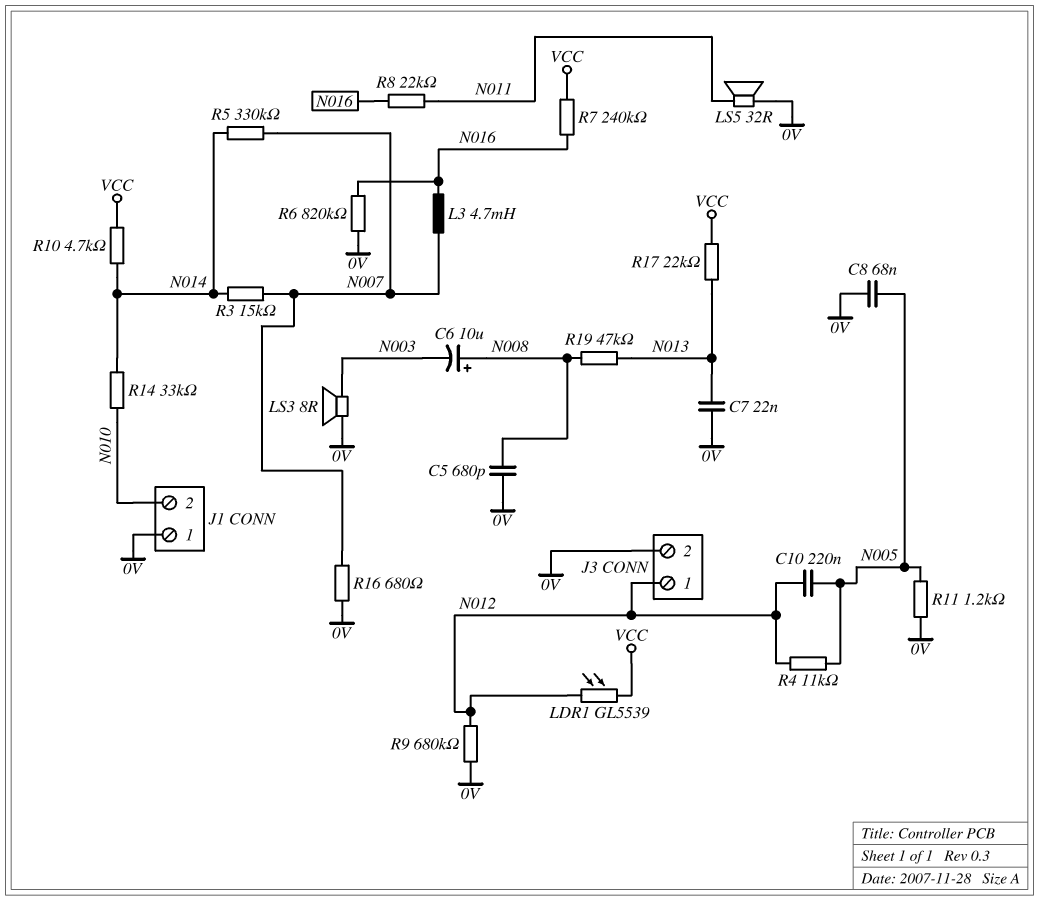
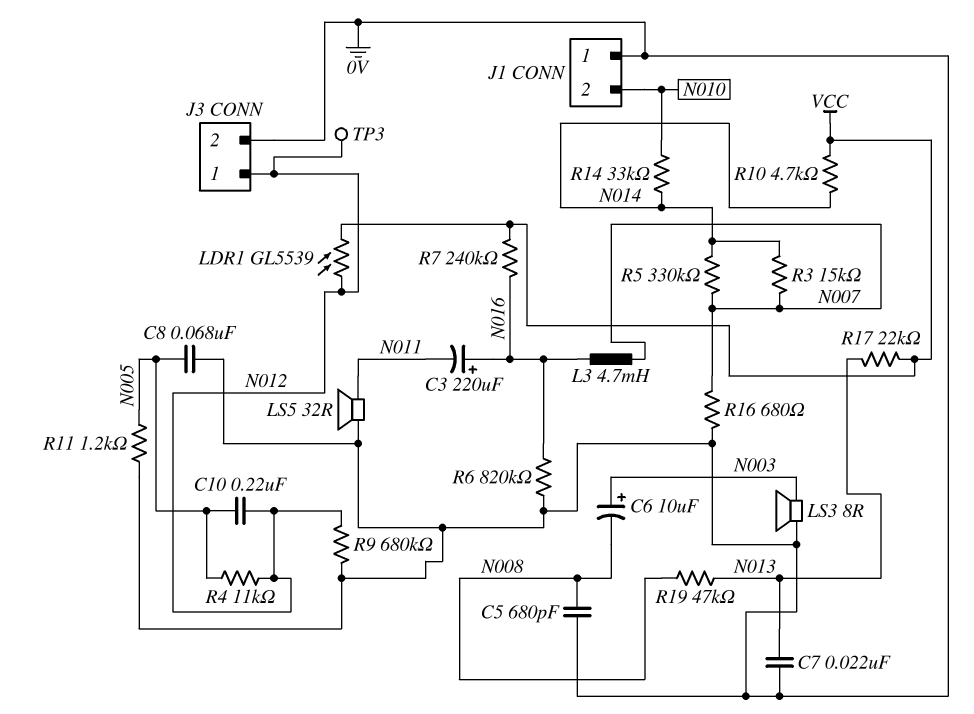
C3: none -> 220uF (plus N016, minus N011)
C6: 10uF (plus N008, minus N003) -> 10uF (plus N003, minus N008)
R8: 22k (N011, N016) -> none
TP3: none -> test point (N012)

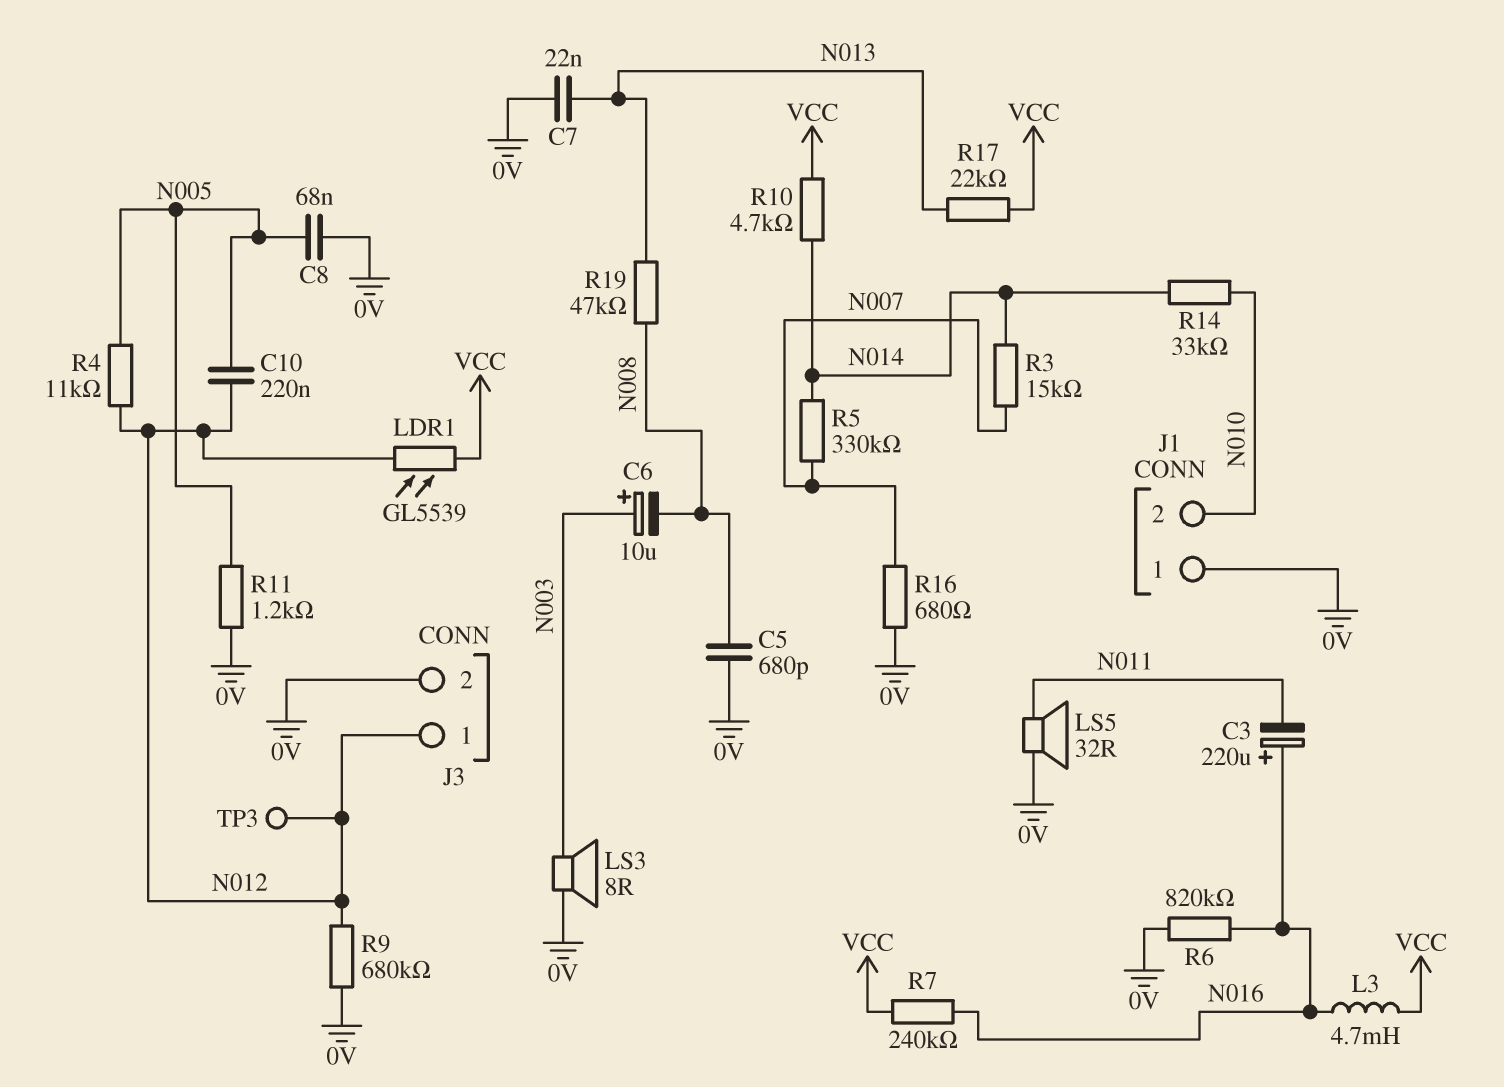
L3: 4.7mH (N007, N016) -> 4.7mH (N016, VCC)

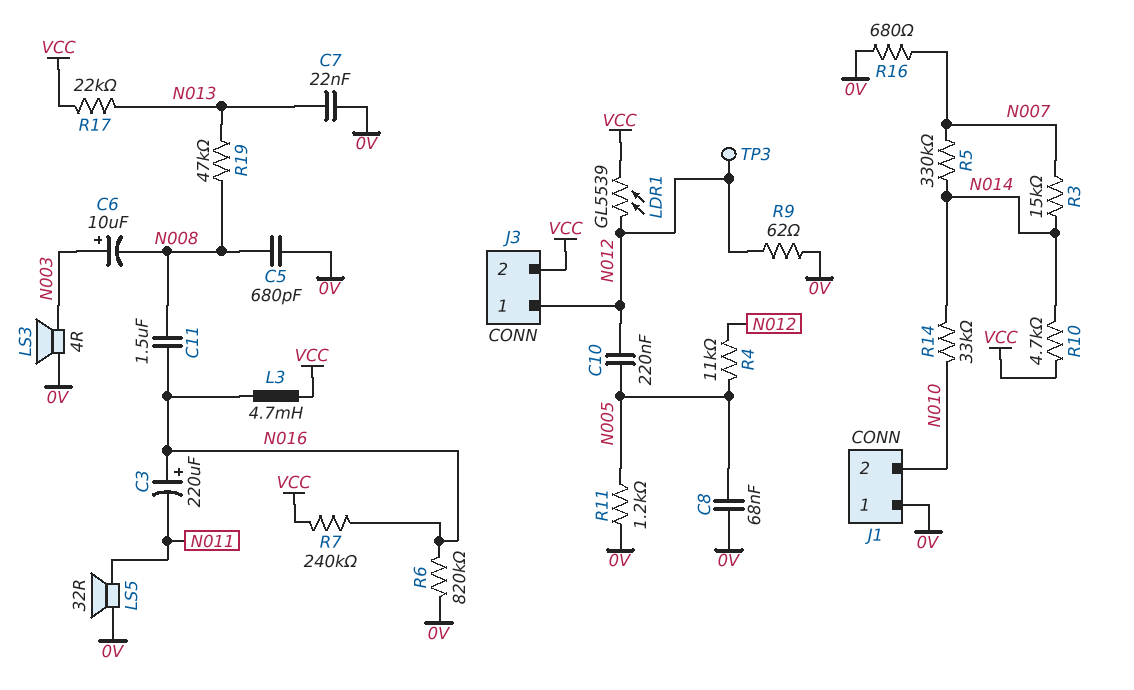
C11: none -> 1.5uF (N008, N016)
J3 pin 2: 0V -> VCC
LS3: speaker 8R (0V, N003) -> speaker 4R (0V, N003)
R9: 680k (0V, N012) -> 62 (0V, N012)

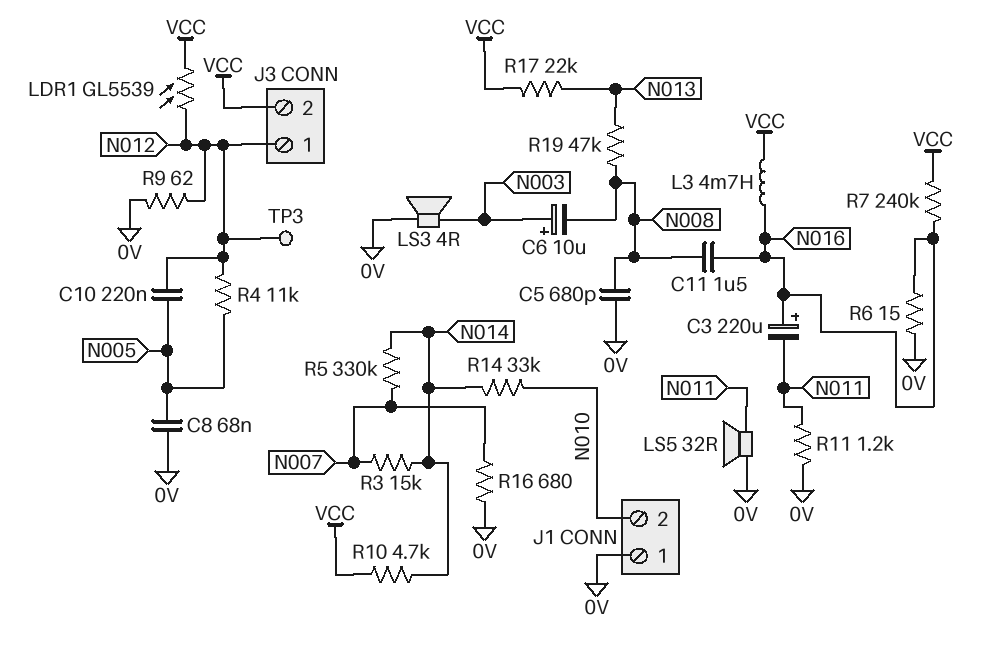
C7: 22nF (0V, N013) -> none
R6: 820k (0V, N016) -> 15 (0V, N016)
R11: 1.2k (0V, N005) -> 1.2k (0V, N011)

